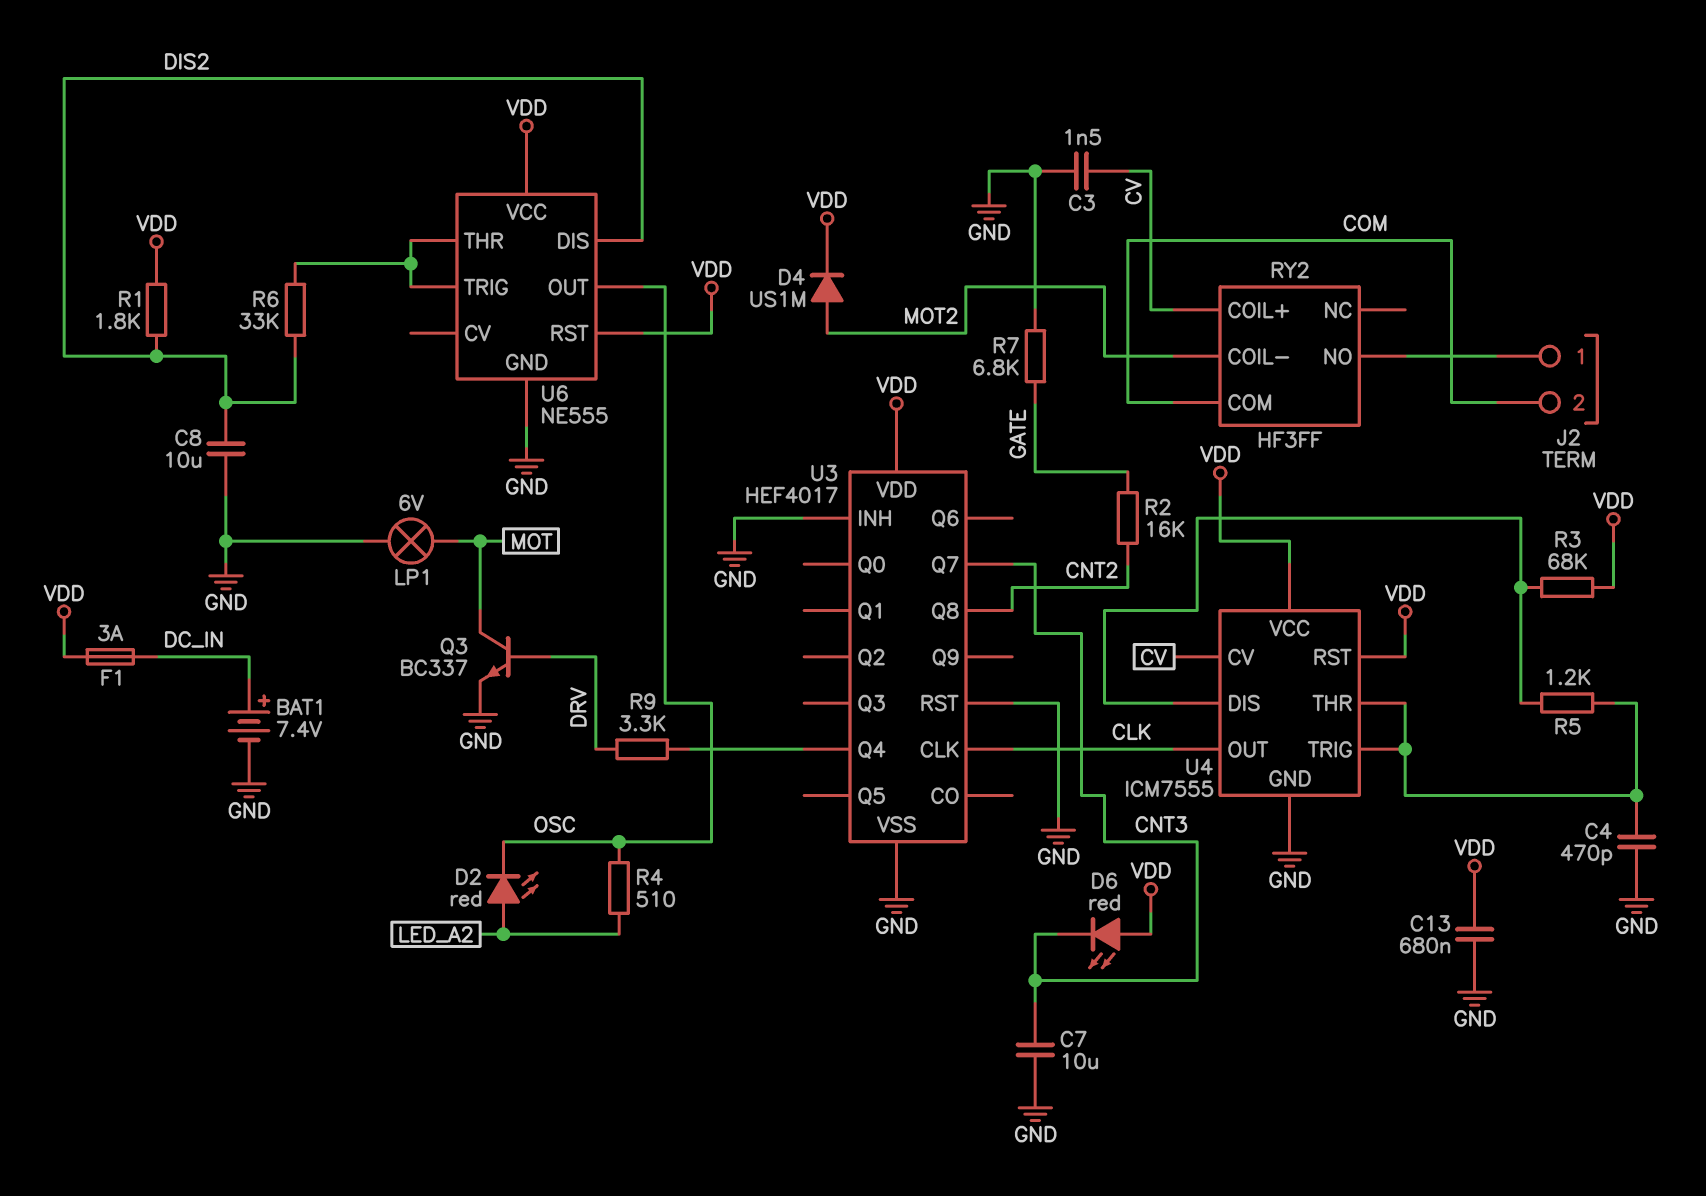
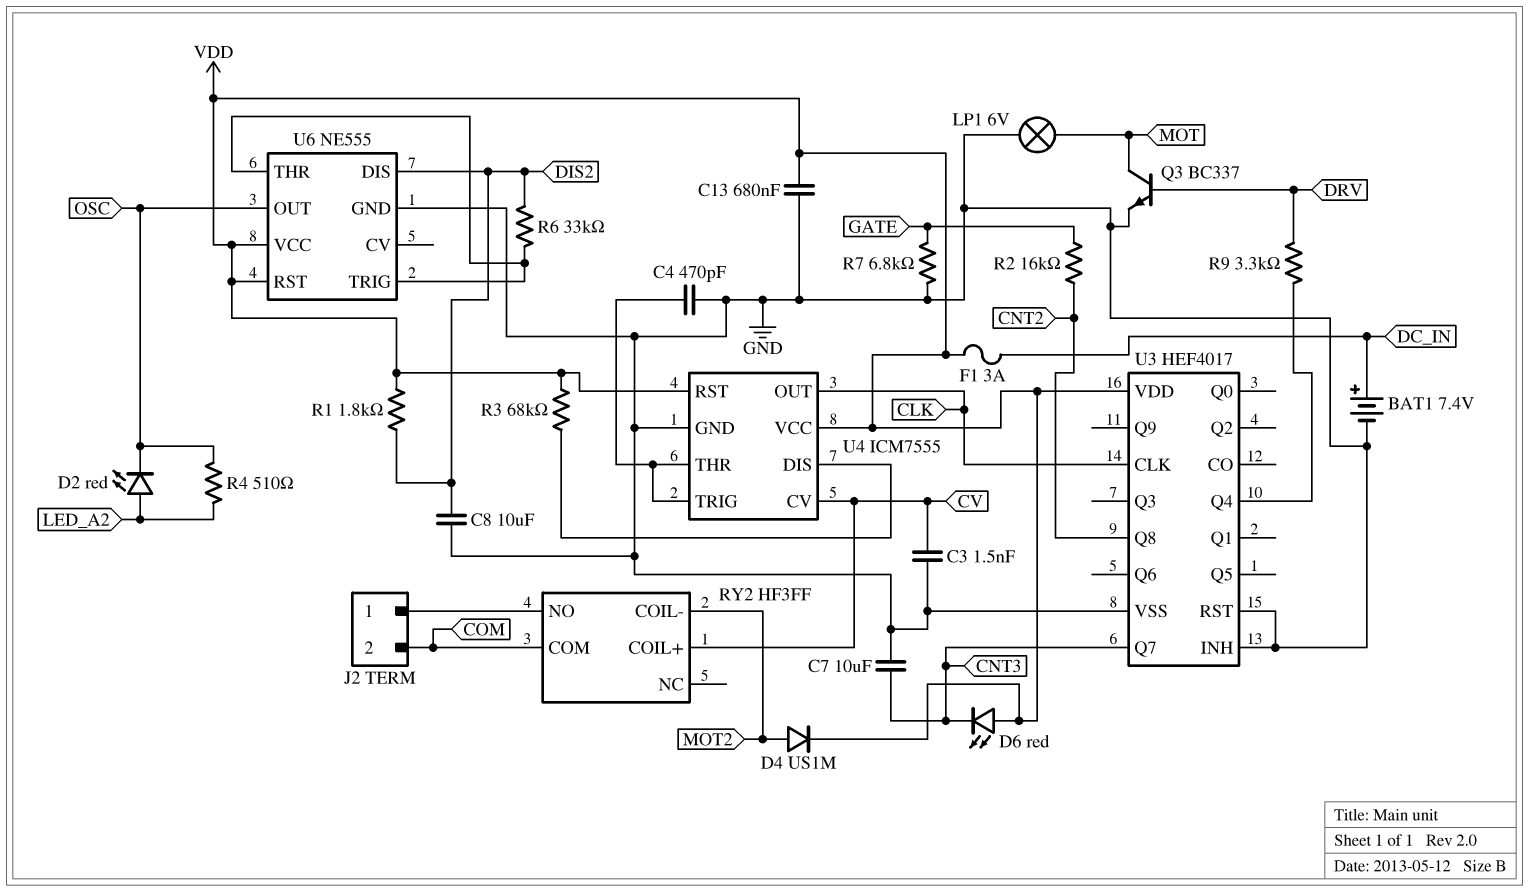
R5: 1.2k (U4/DIS, U4/THR) -> none

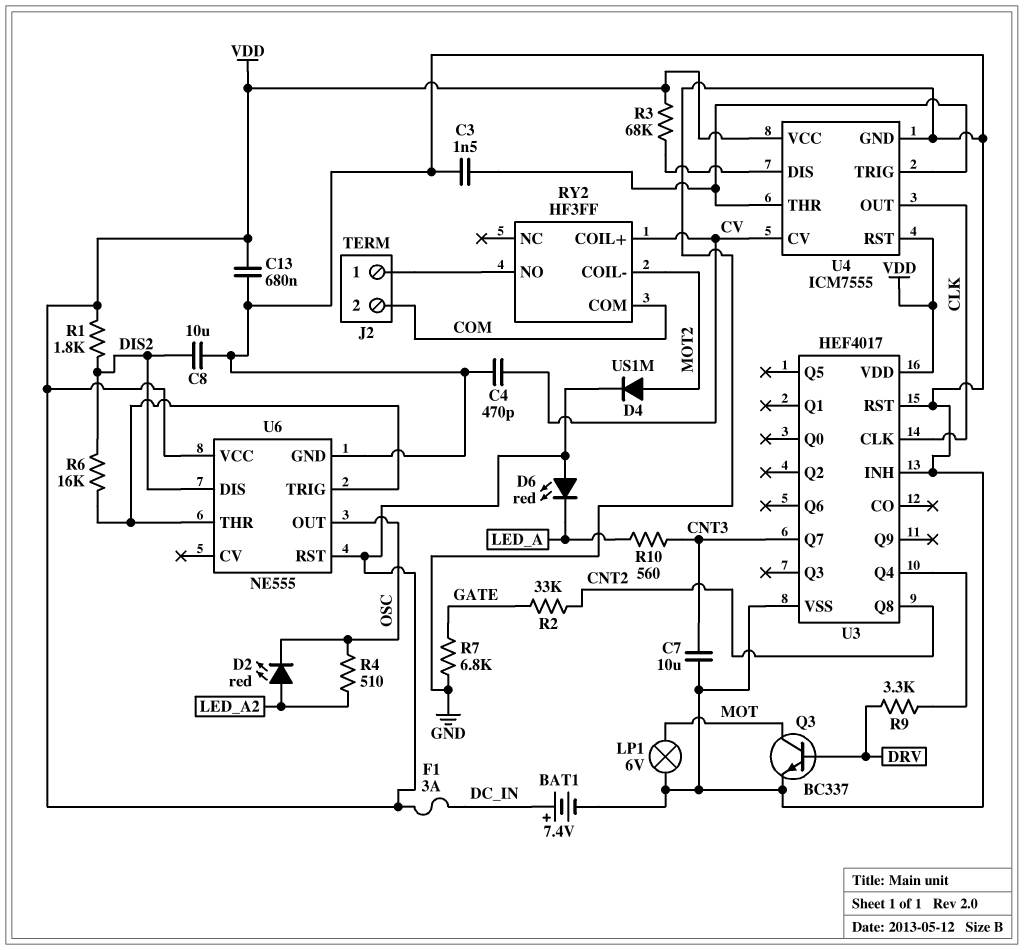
C3: 1.5nF (CV, GND) -> 1.5nF (GND, U4/THR)
C4: 470pF (GND, U4/THR) -> 470pF (CV, GND)
D6: LED red (A VDD, K CNT3) -> LED red (A VDD, K LED_A)
R2: 16k (CNT2, GATE) -> 33k (CNT2, GATE)
R6: 33k (DIS2, U6/THR) -> 16k (DIS2, U6/THR)
R10: none -> 560 (CNT3, LED_A)

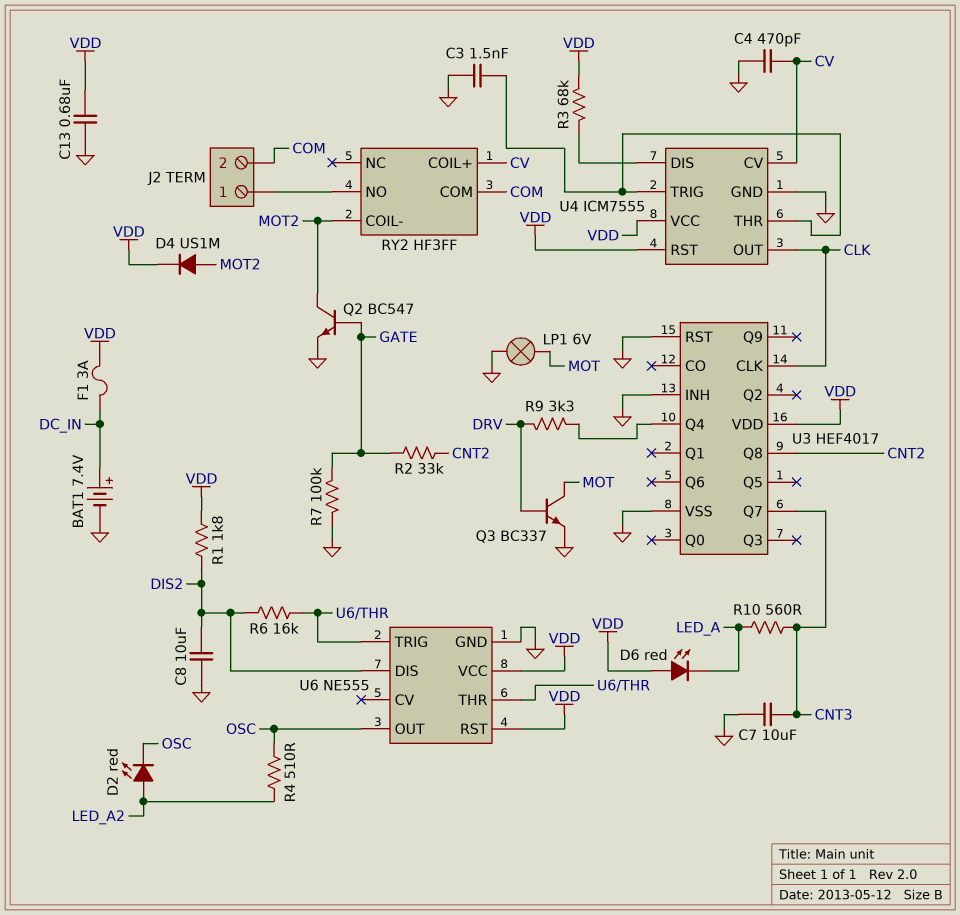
Q2: none -> NPN BC547 (B GATE, C MOT2, E GND)
R7: 6.8k (GATE, GND) -> 100k (GATE, GND)

